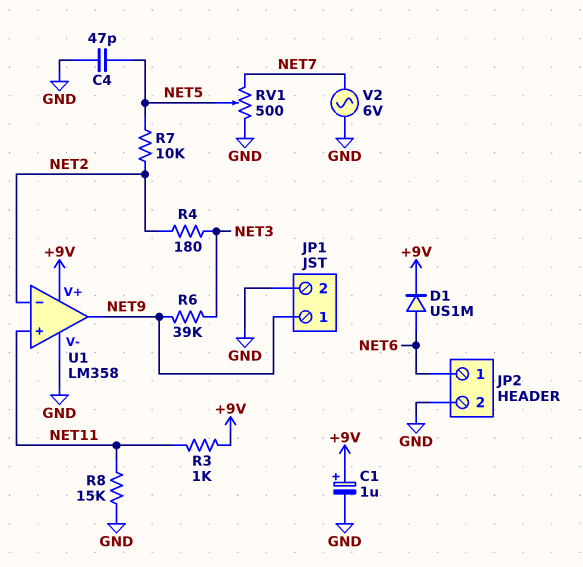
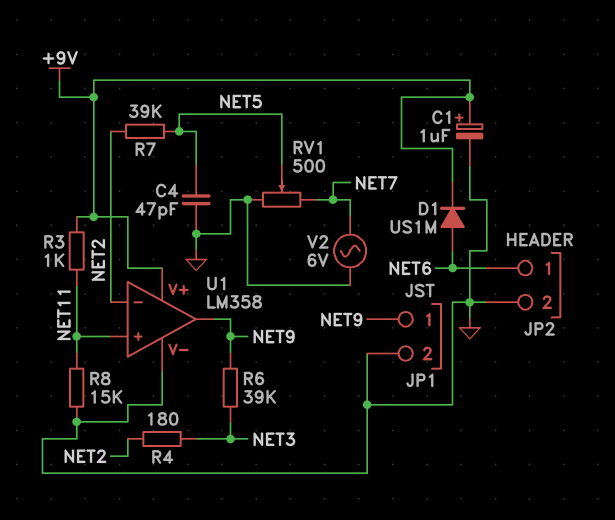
R7: 10k (NET2, NET5) -> 39k (NET2, NET5)

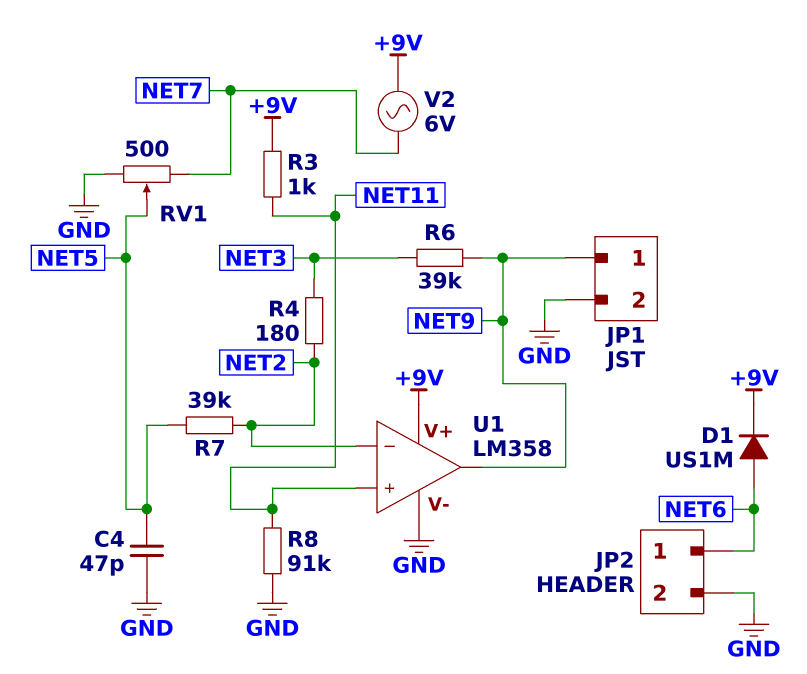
C1: 1uF (plus +9V, minus GND) -> none
R8: 15k (GND, NET11) -> 91k (GND, NET11)
V2: AC 6V (GND, NET7) -> AC 6V (+9V, NET7)

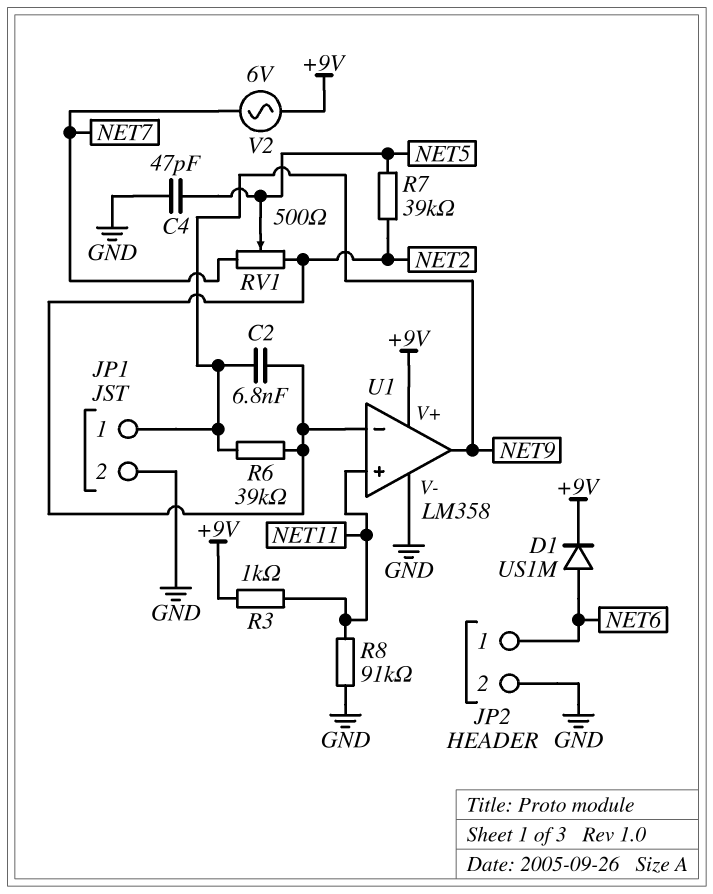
C2: none -> 6.8nF (NET2, NET9)
R4: 180 (NET2, NET3) -> none
R6: 39k (NET3, NET9) -> 39k (NET2, NET9)
RV1: 500 (GND, NET7, wiper NET5) -> 500 (NET2, NET7, wiper NET5)

